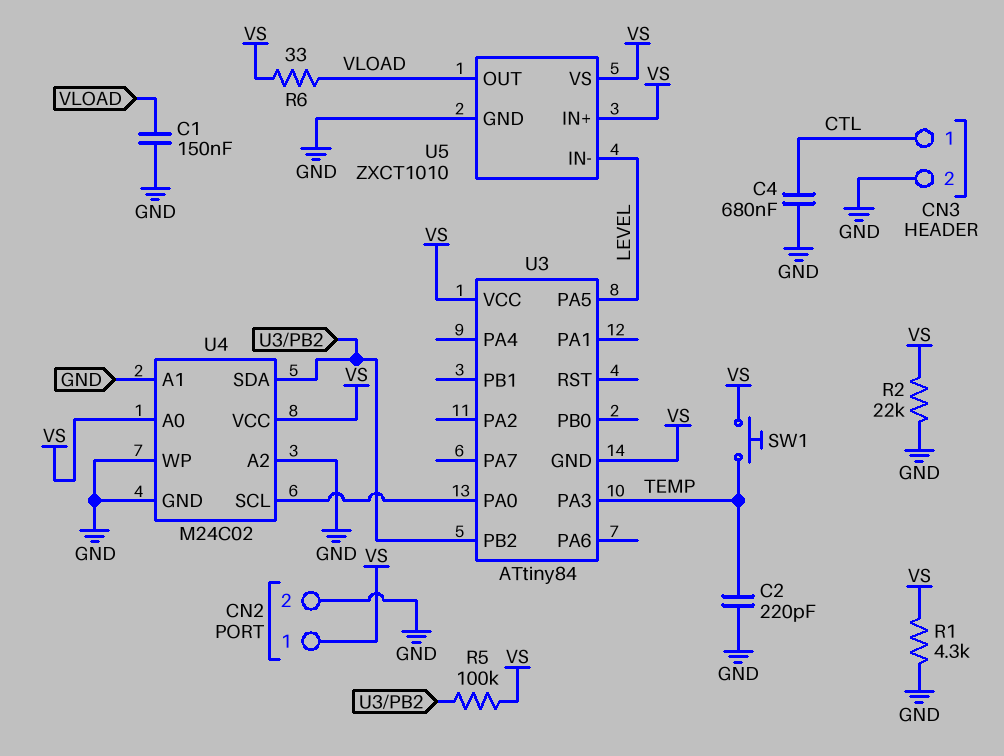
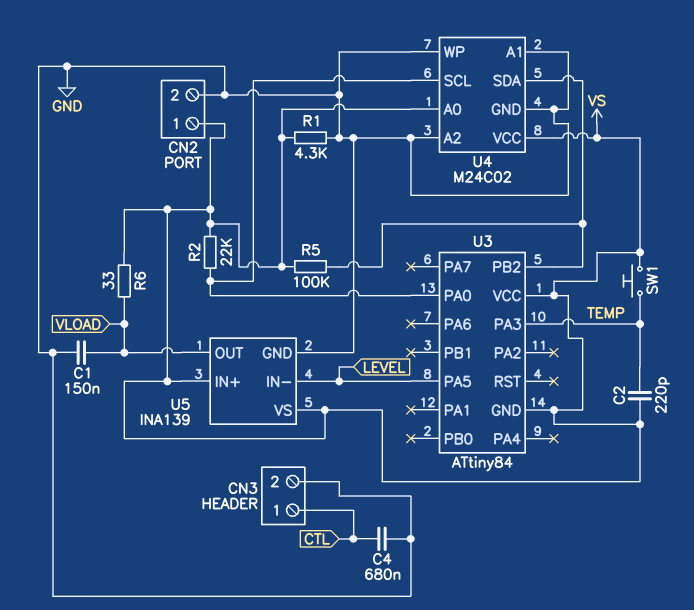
C2: 220pF (GND, TEMP) -> 220pF (TEMP, VS)
R2: 22k (GND, VS) -> 22k (U3/PA0, VS)
U5: ZXCT1010 -> INA139

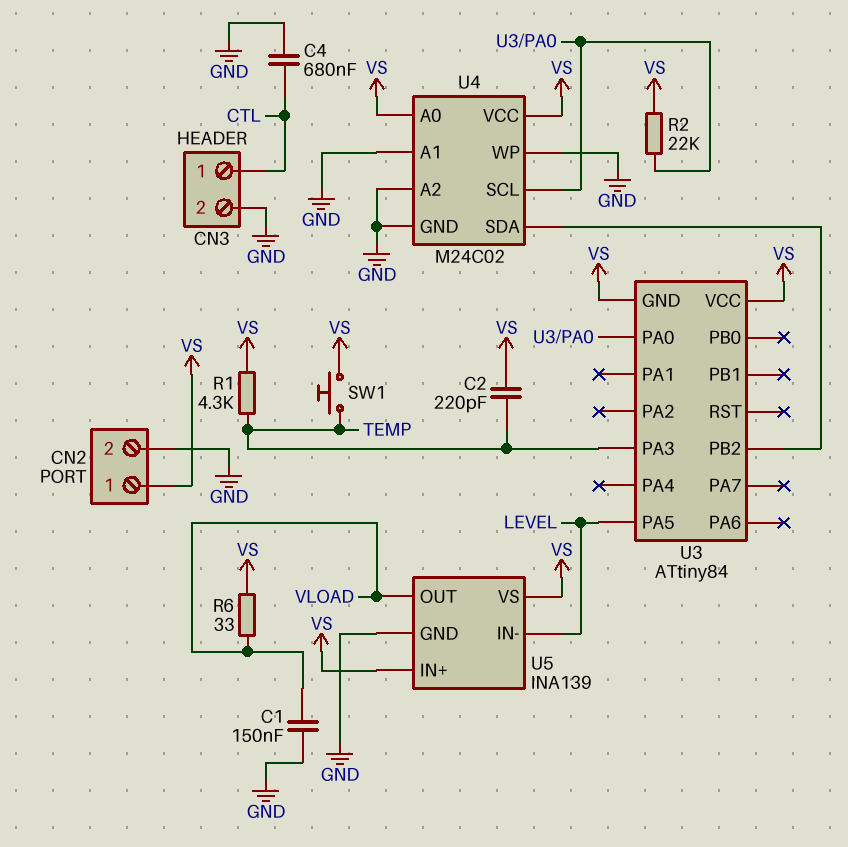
R1: 4.3k (GND, VS) -> 4.3k (TEMP, VS)
R5: 100k (U3/PB2, VS) -> none

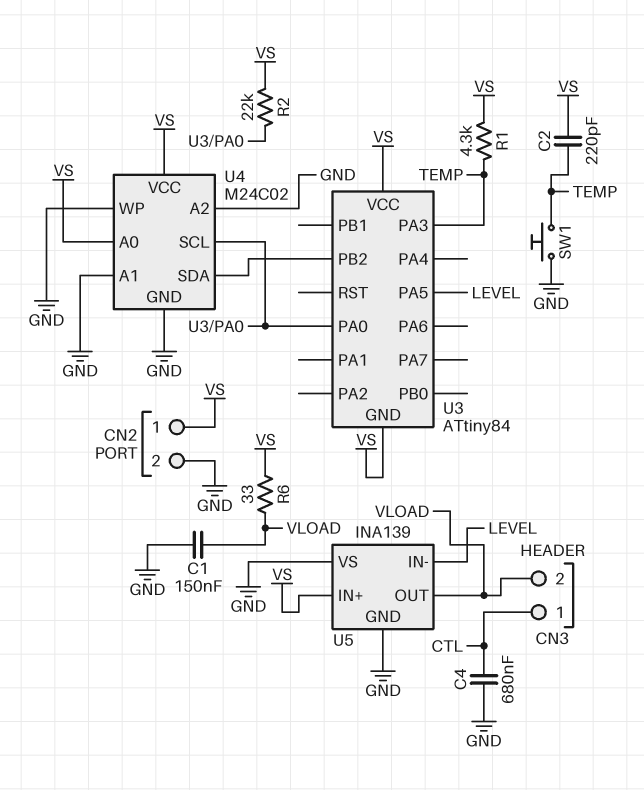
CN3 pin 2: GND -> VLOAD
SW1: button (TEMP, VS) -> button (GND, TEMP)
U5 pin VS: VS -> GND

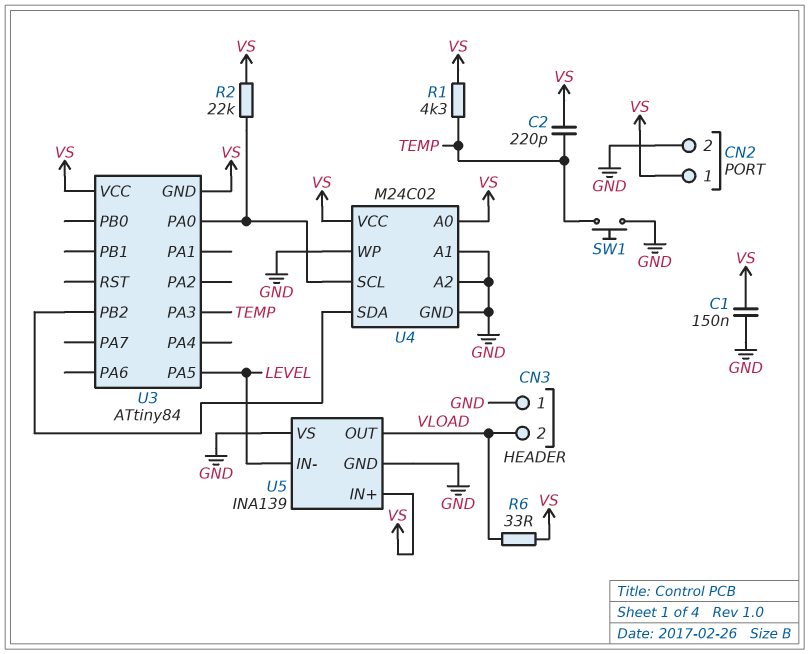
C1: 150nF (GND, VLOAD) -> 150nF (GND, VS)
C4: 680nF (CTL, GND) -> none
CN3 pin 1: CTL -> GND

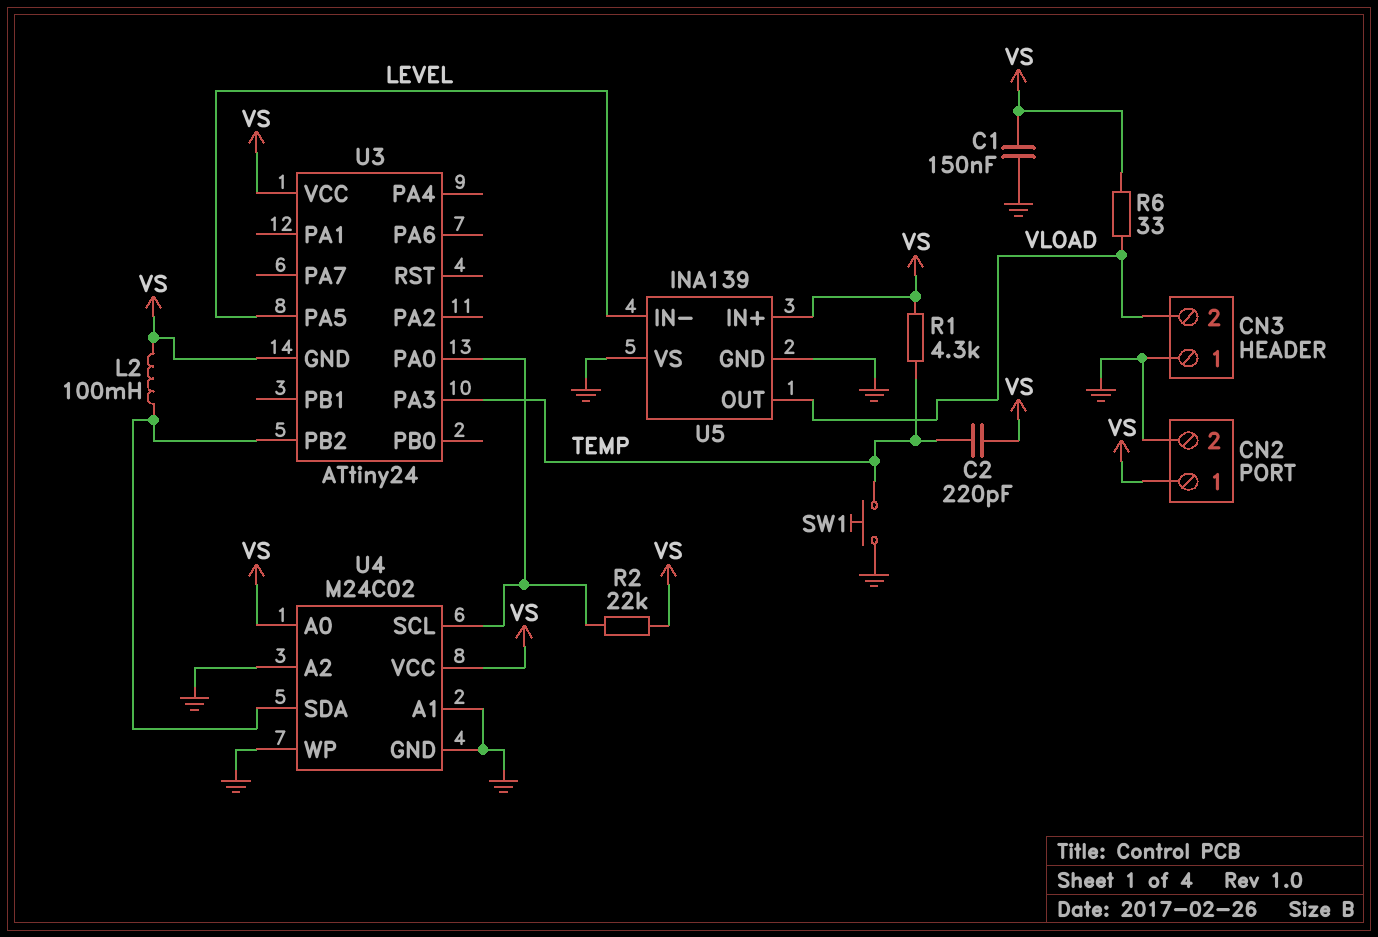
L2: none -> 100mH (U3/PB2, VS)
U3: ATtiny84 -> ATtiny24

